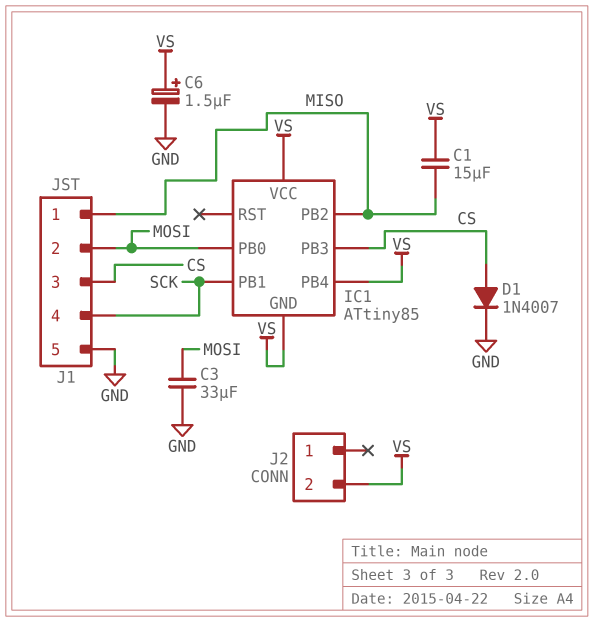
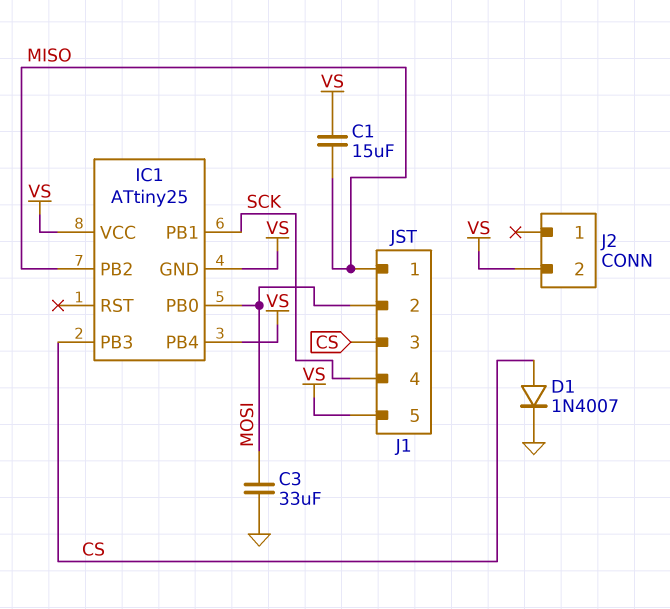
C6: 1.5uF (plus VS, minus GND) -> none
IC1: ATtiny85 -> ATtiny25
J1 pin 5: GND -> VS

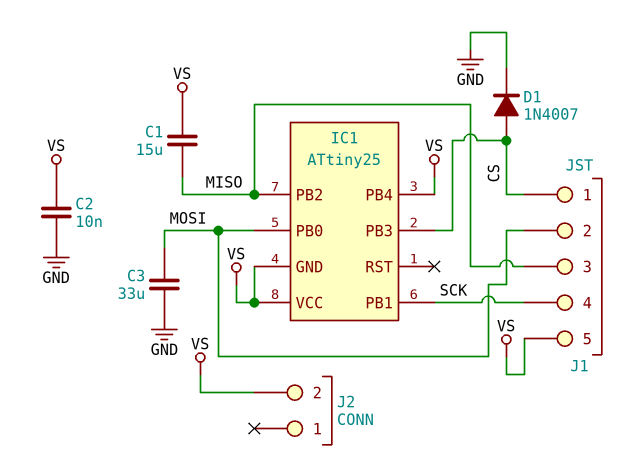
C2: none -> 10nF (GND, VS)
J1 pin 1: MISO -> CS
J1 pin 3: CS -> MISO

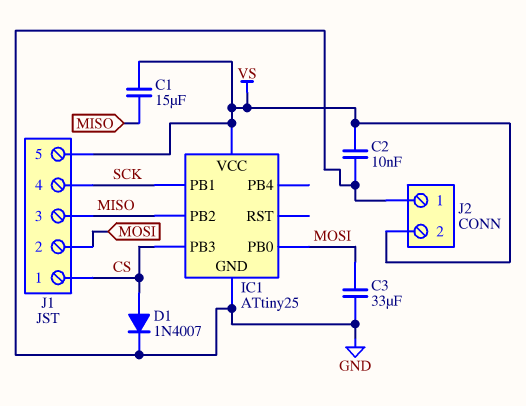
IC1 pin GND: VS -> GND
IC1 pin PB4: VS -> none
J2 pin 1: none -> GND

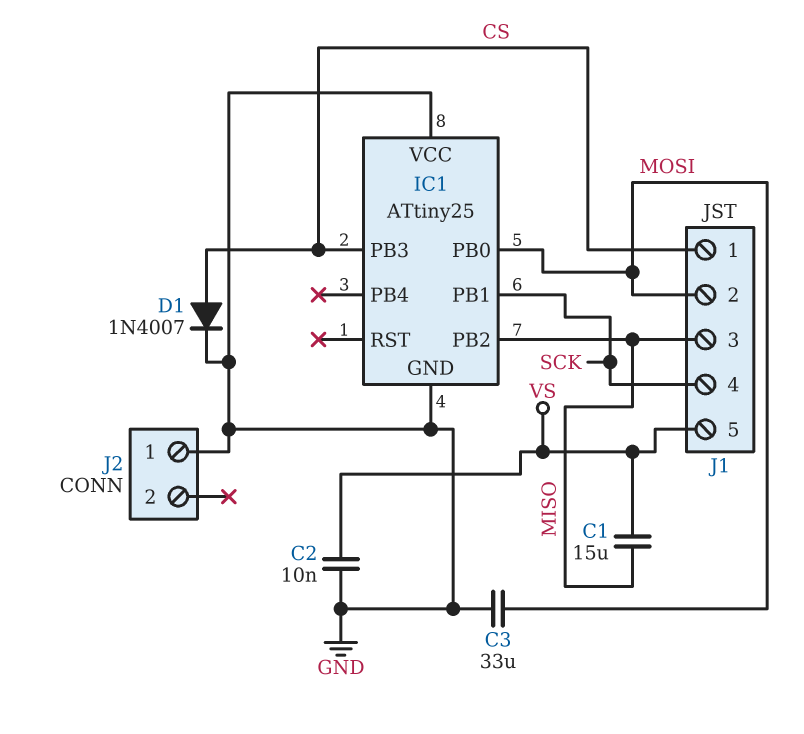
IC1 pin VCC: VS -> GND
J2 pin 2: VS -> none

